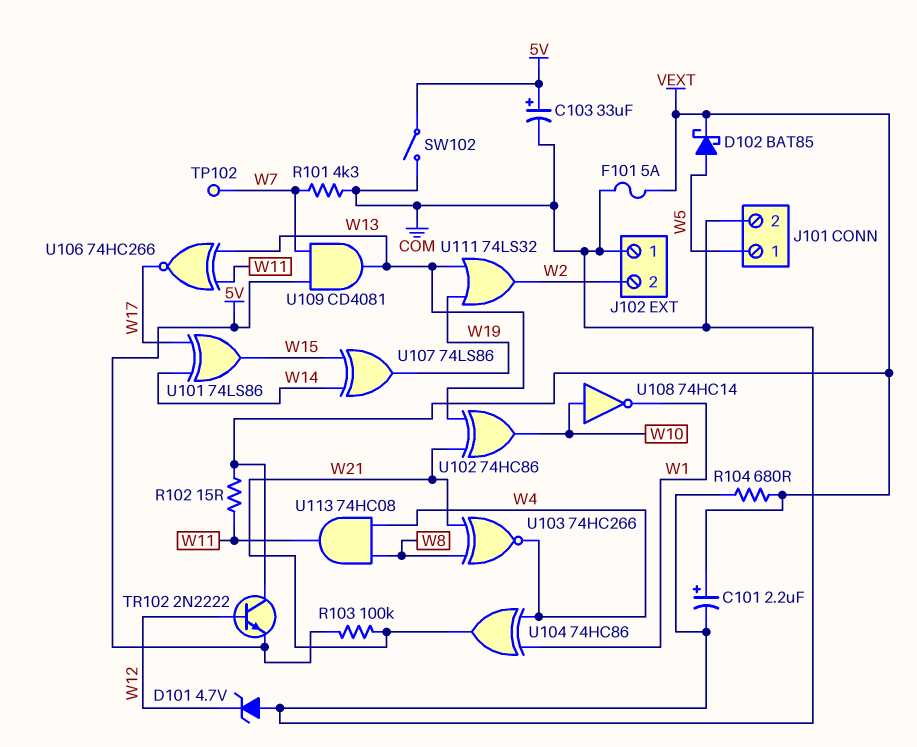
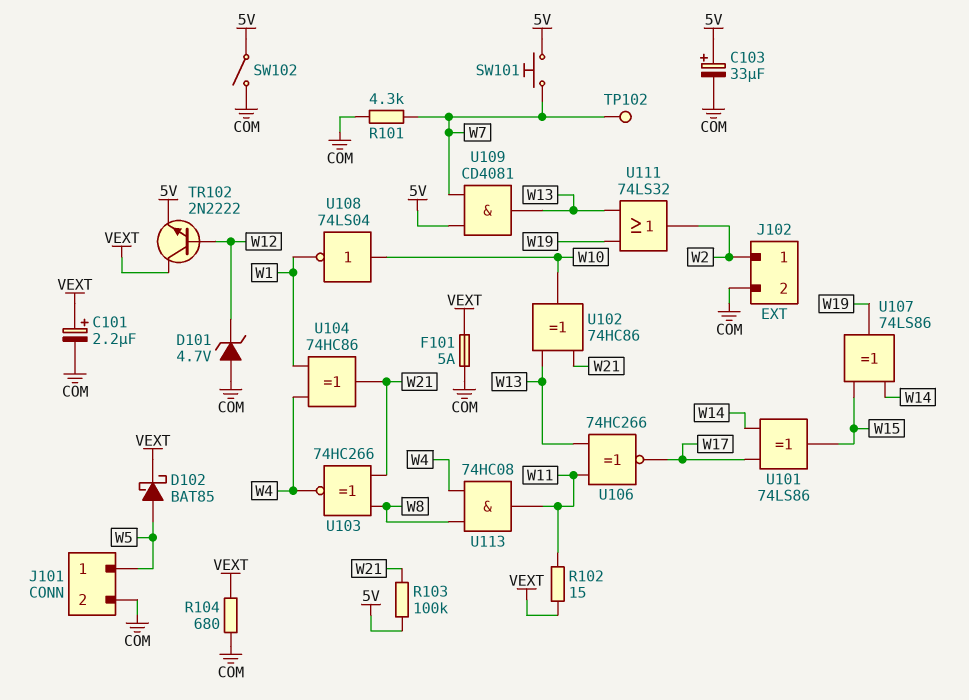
J102 pin 1: COM -> W2
J102 pin 2: W2 -> COM
SW101: none -> button (5V, W7)
U108: NOT 74HC14 (in W10, out W1) -> NOT 74LS04 (in W10, out W1)

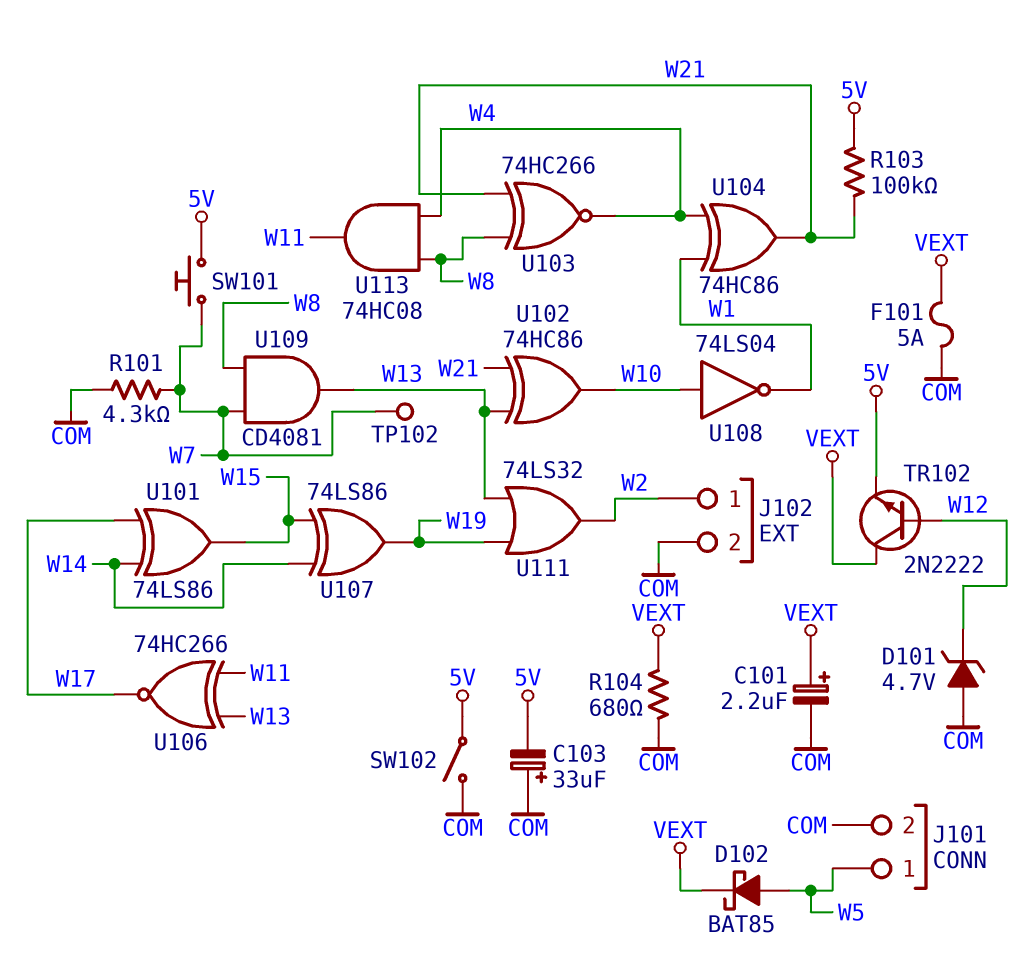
C103: 33uF (plus 5V, minus COM) -> 33uF (plus COM, minus 5V)
R102: 15 (VEXT, W11) -> none
U109: AND CD4081 (in 5V, in W7, out W13) -> AND CD4081 (in W7, in W8, out W13)

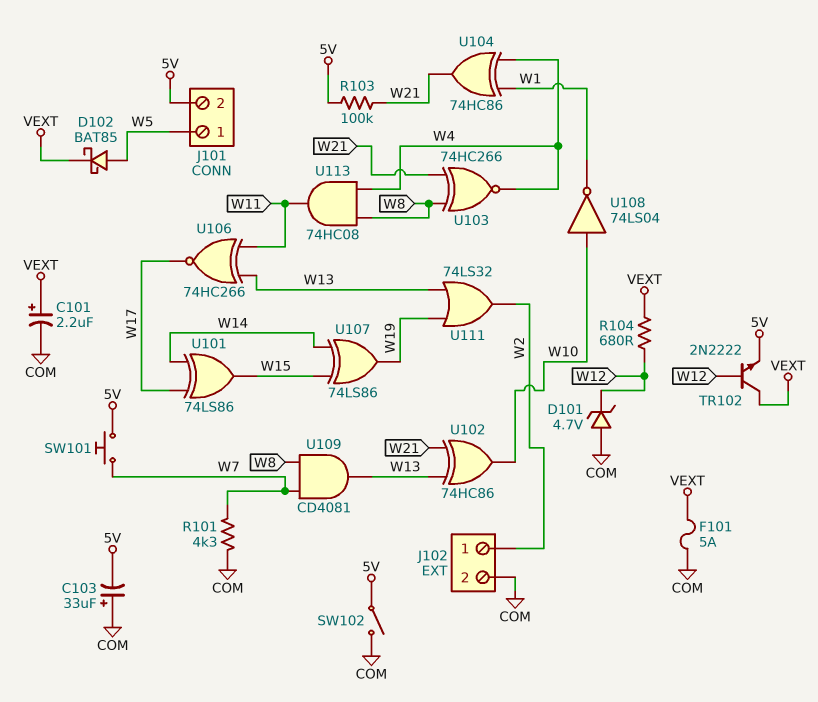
J101 pin 2: COM -> 5V
R104: 680 (COM, VEXT) -> 680 (VEXT, W12)
TP102: test point (W7) -> none

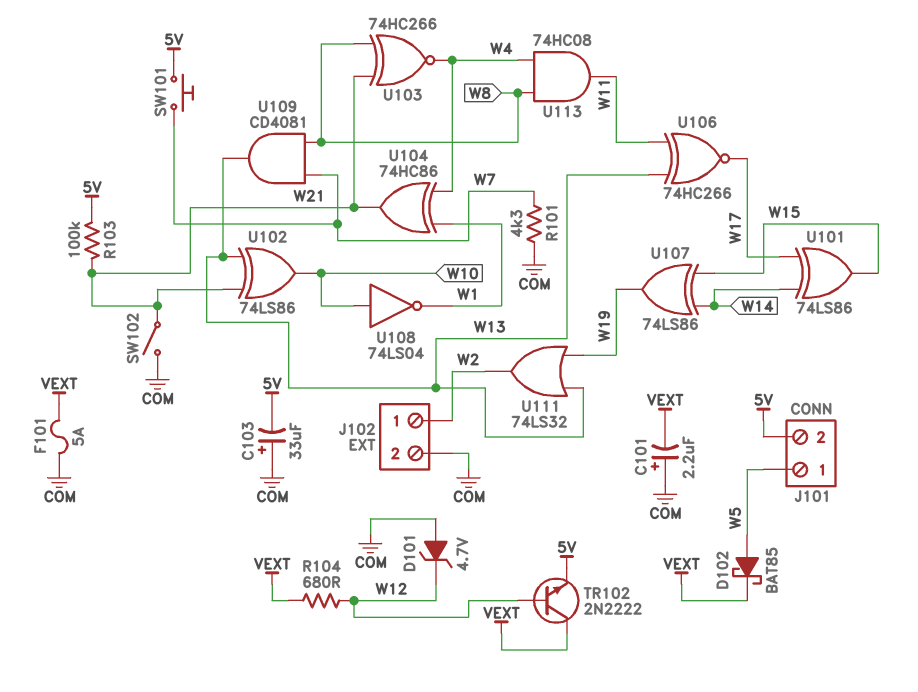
C101: 2.2uF (plus VEXT, minus COM) -> 2.2uF (plus COM, minus VEXT)
SW102: switch (5V, COM) -> switch (COM, W21)
U102: XOR 74HC86 (in W13, in W21, out W10) -> XOR 74LS86 (in W13, in W21, out W10)

